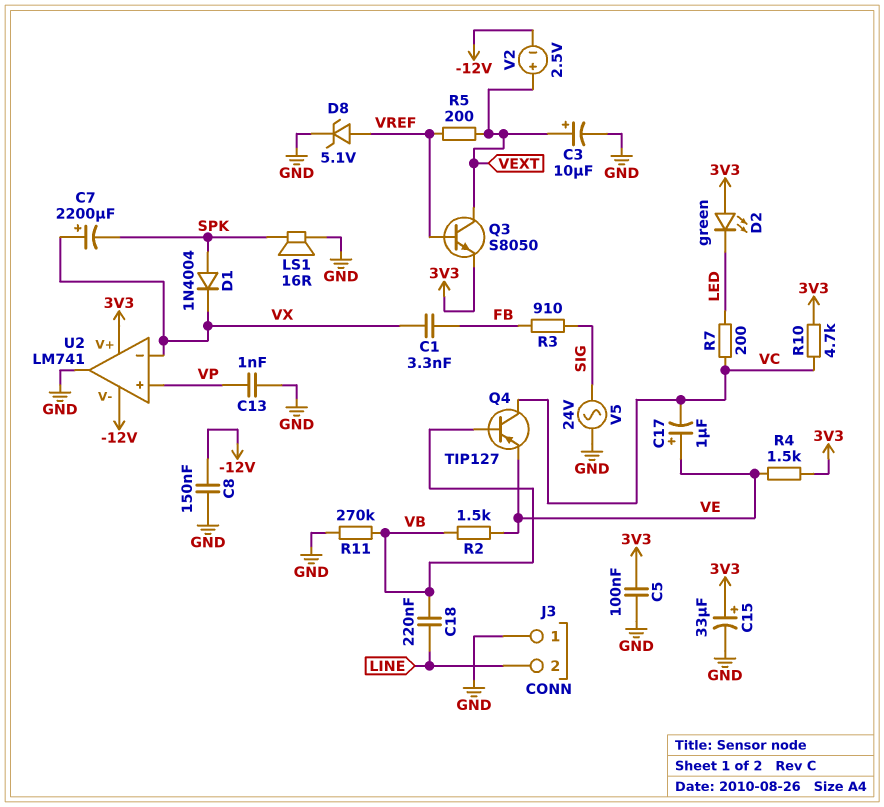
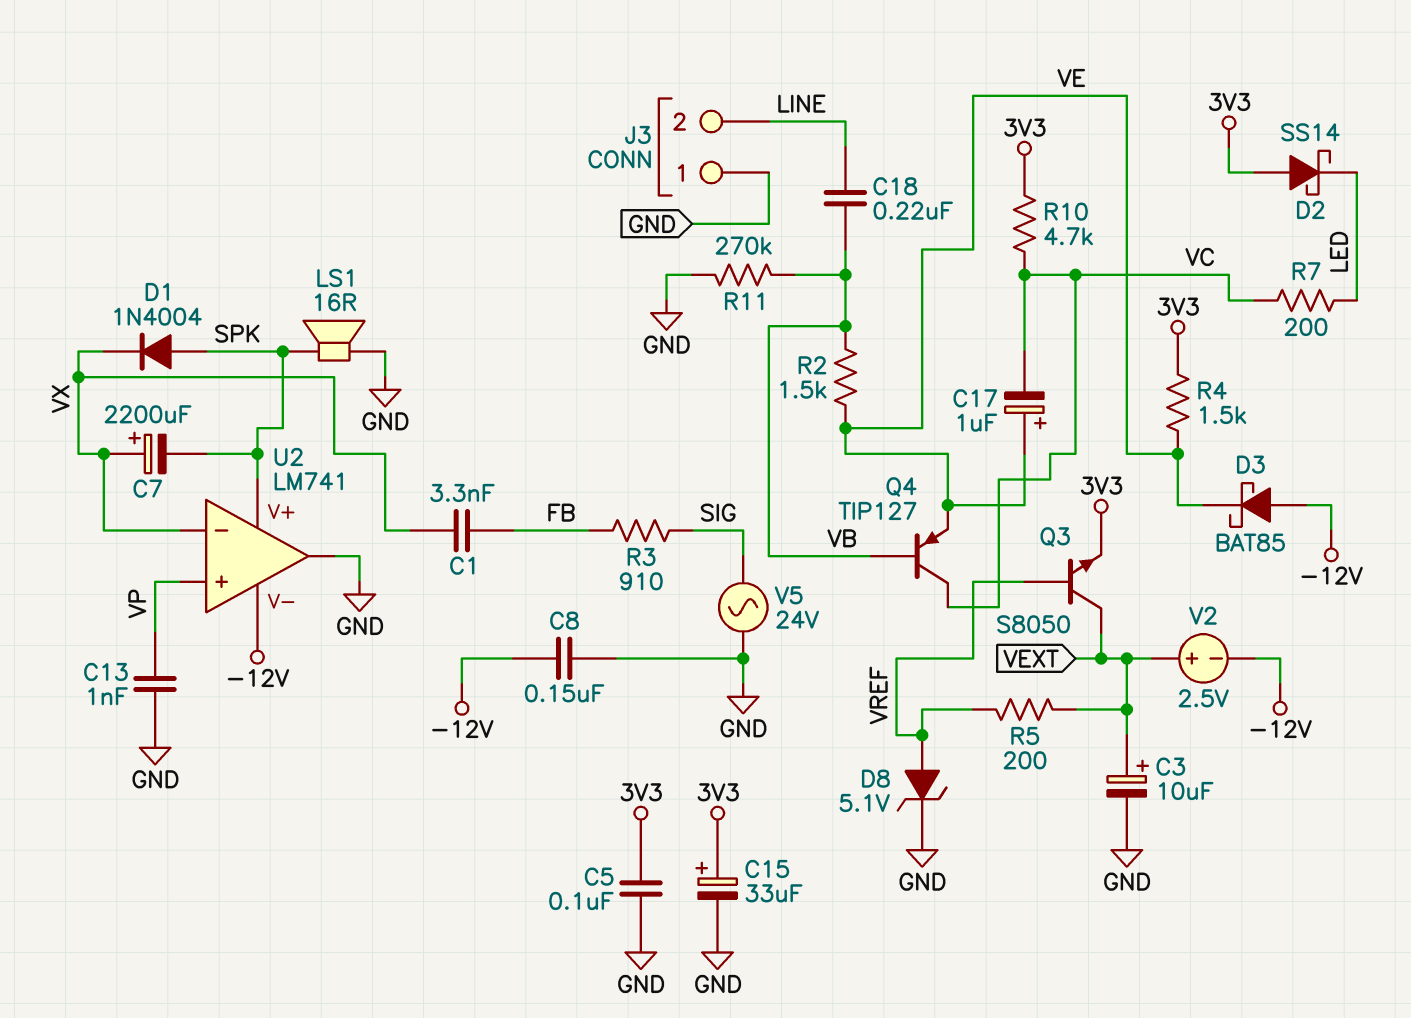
D2: LED green (A 3V3, K LED) -> schottky SS14 (A 3V3, K LED)
D3: none -> schottky BAT85 (A -12V, K VE)
U2 pin V+: 3V3 -> SPK

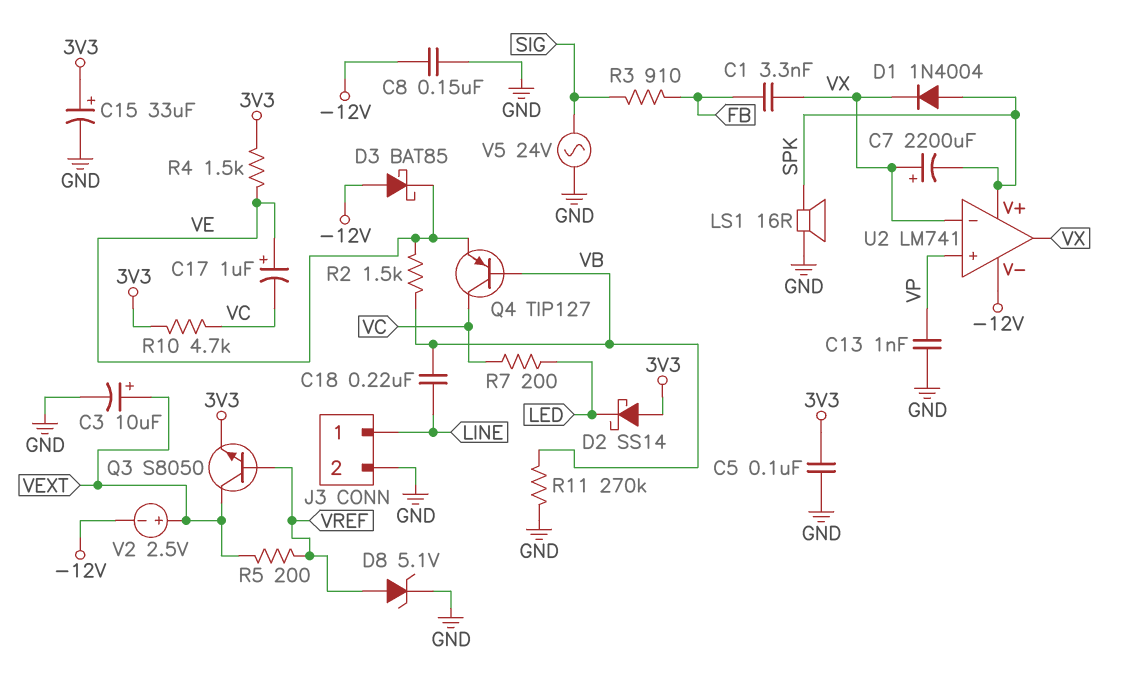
J3 pin 1: GND -> LINE
J3 pin 2: LINE -> GND
U2 pin out: GND -> VX

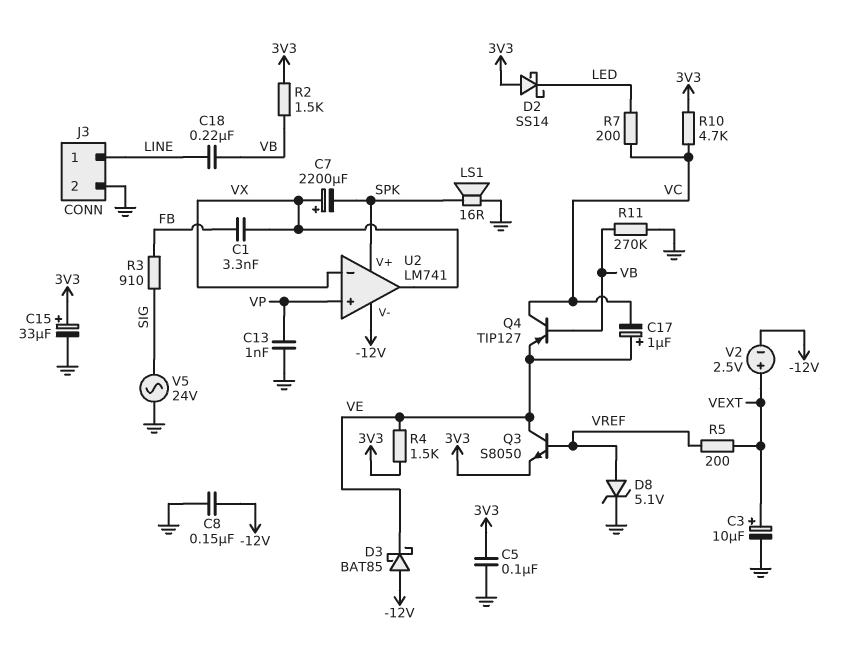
D1: diode 1N4004 (A SPK, K VX) -> none
Q3: NPN S8050 (B VREF, C VEXT, E 3V3) -> NPN S8050 (B VREF, C VE, E 3V3)
R2: 1.5k (VB, VE) -> 1.5k (3V3, VB)

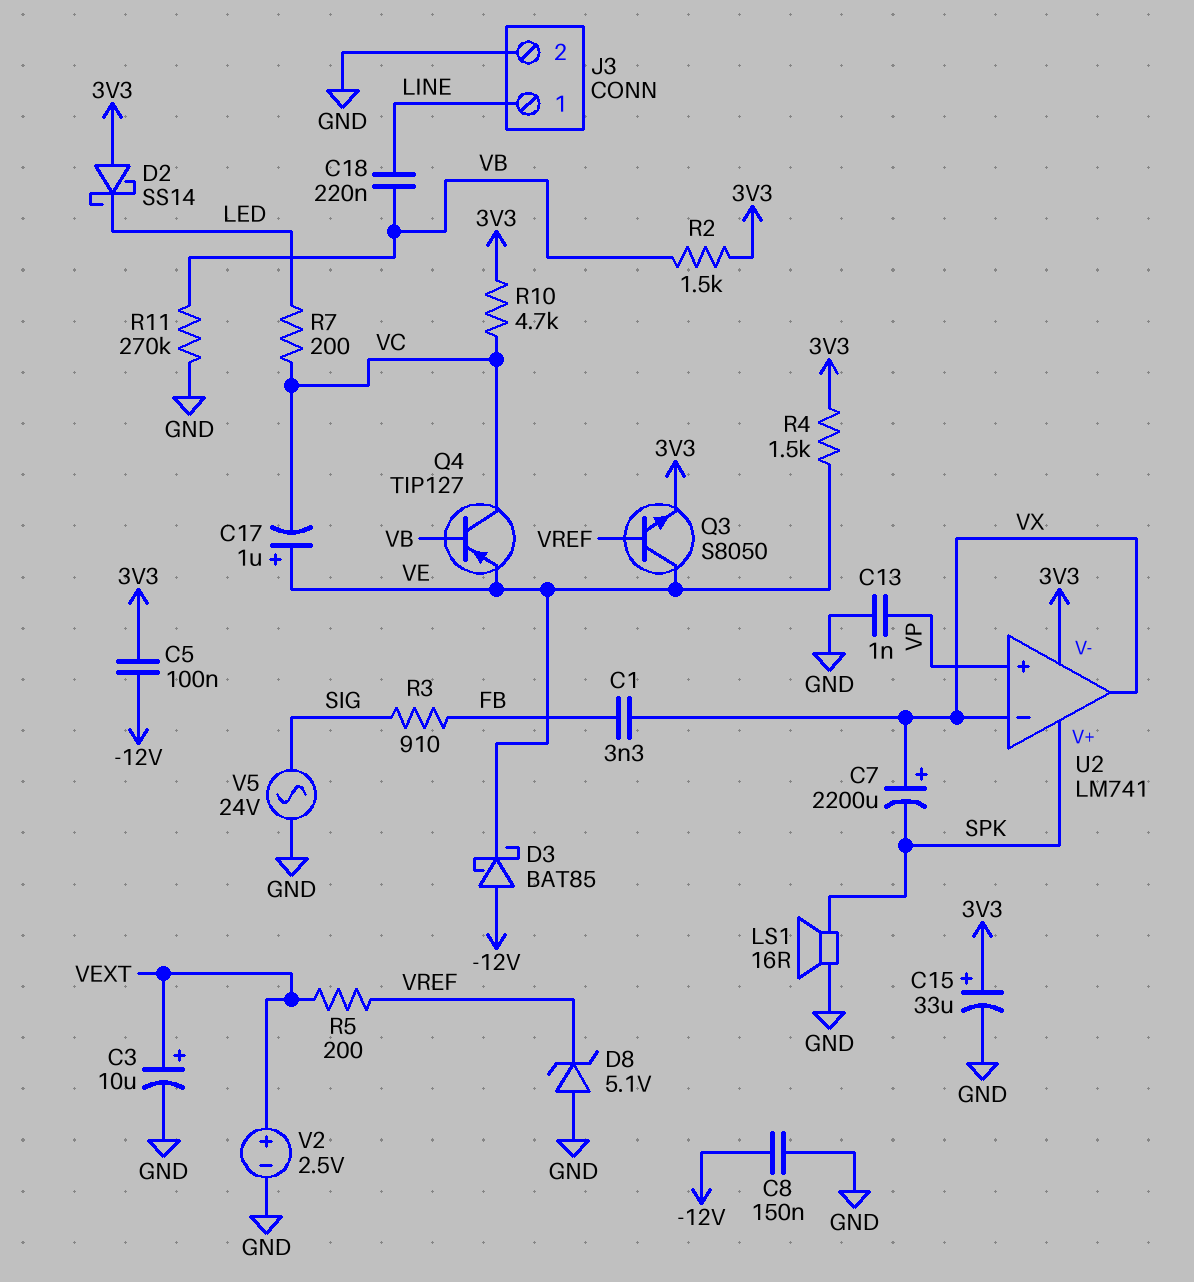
C5: 100nF (3V3, GND) -> 100nF (-12V, 3V3)
D8: zener 5.1V (A VREF, K GND) -> zener 5.1V (A GND, K VREF)
U2 pin V-: -12V -> 3V3
V2: 2.5V (plus VEXT, minus -12V) -> 2.5V (plus VEXT, minus GND)

